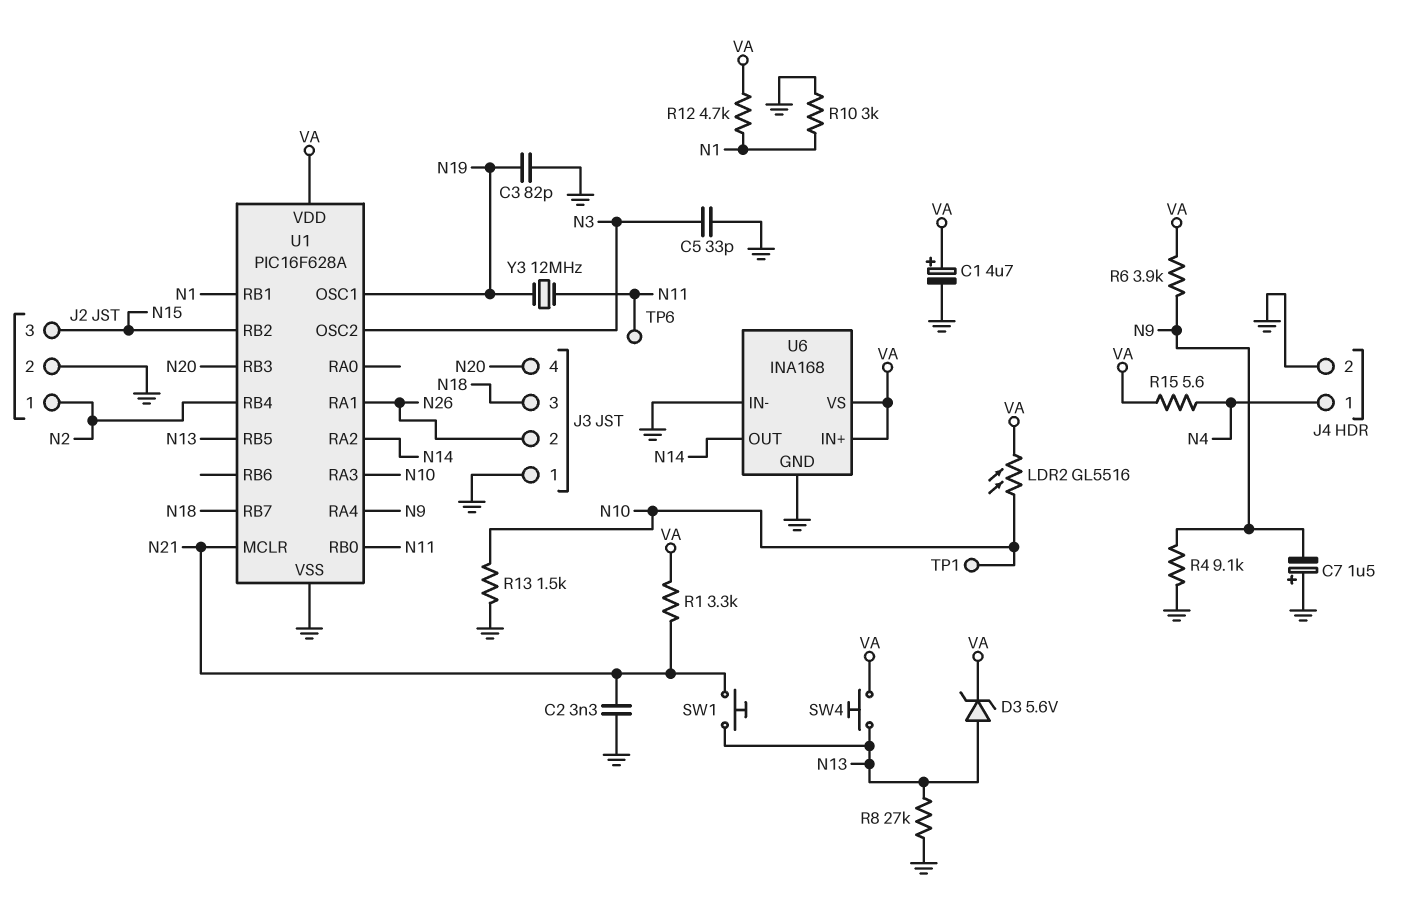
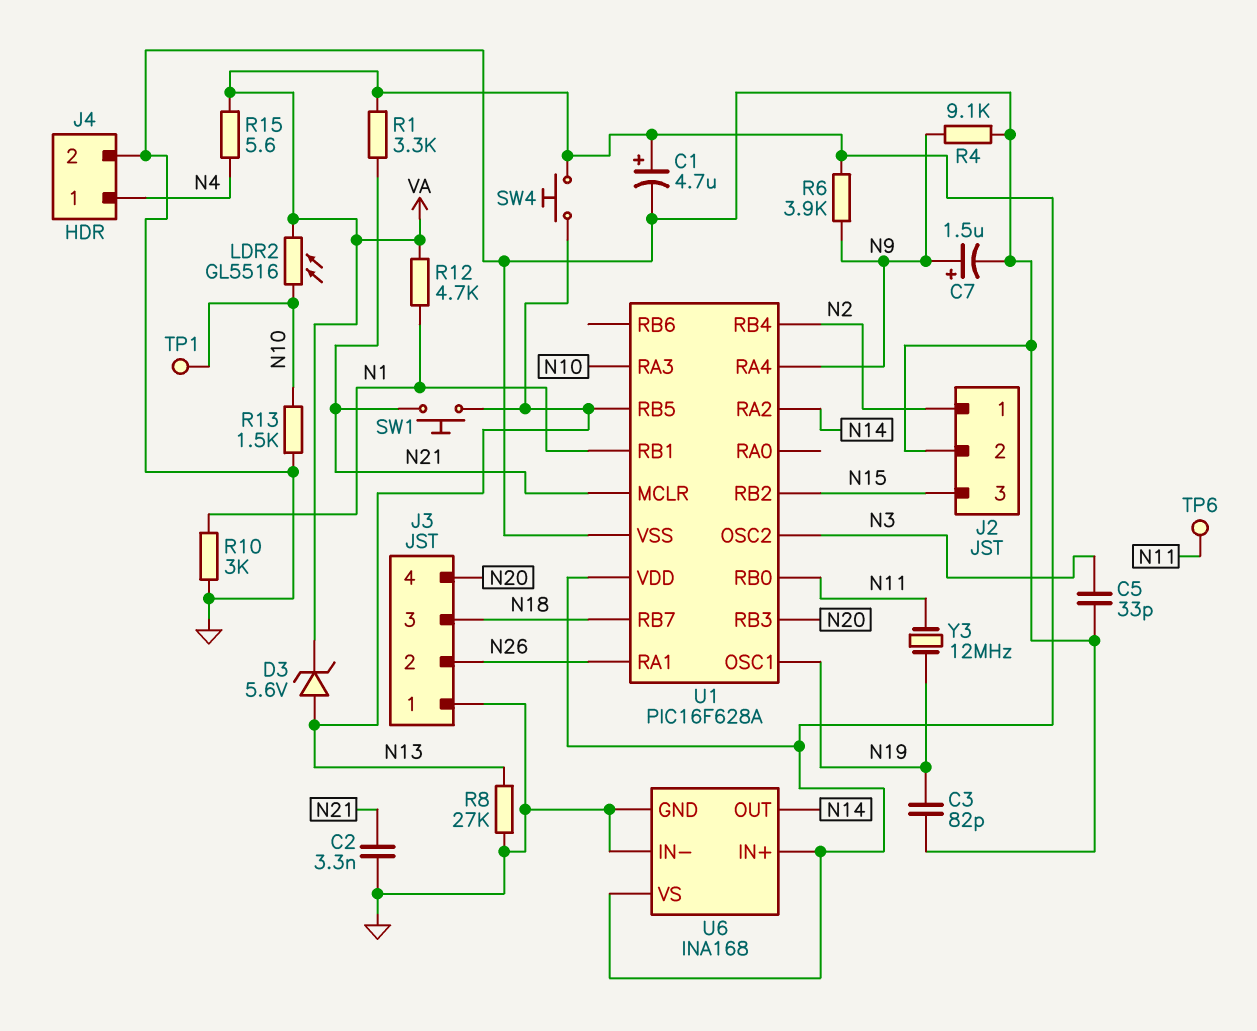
C7: 1.5uF (plus GND, minus N9) -> 1.5uF (plus N9, minus GND)

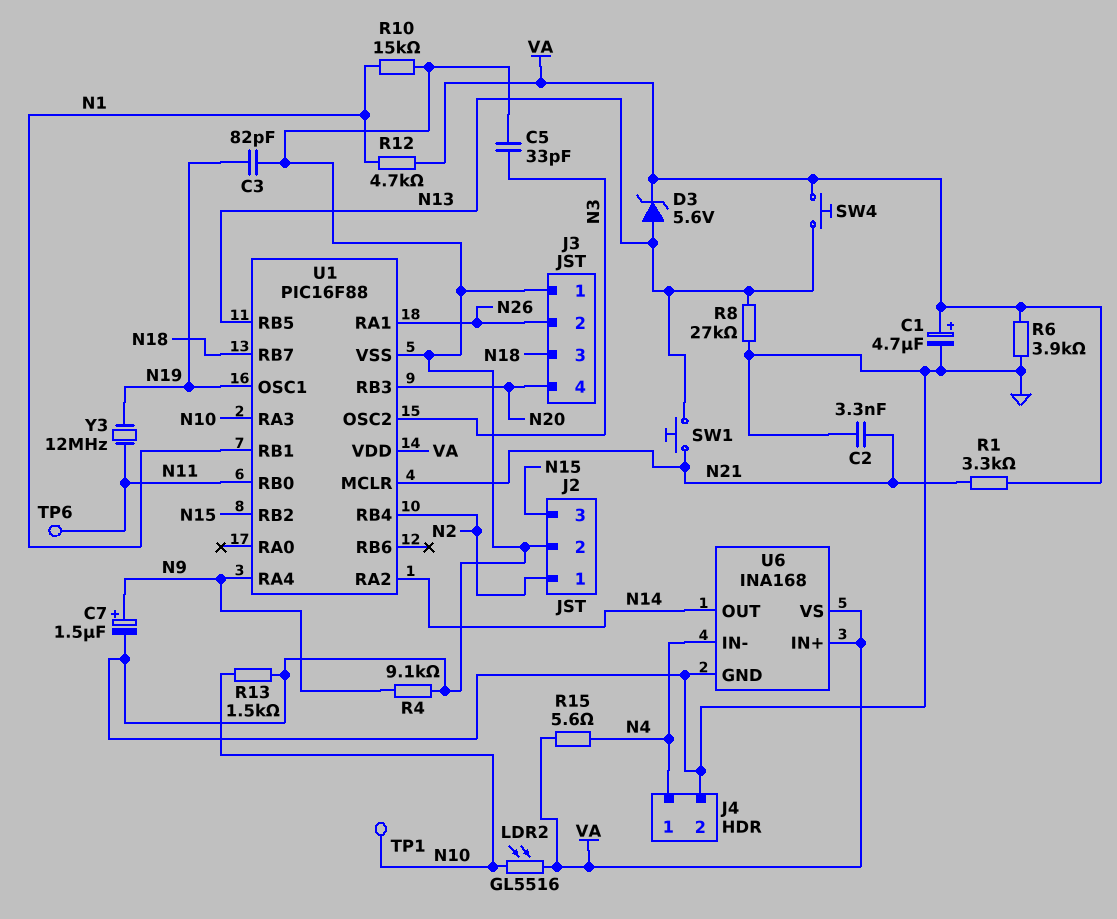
R6: 3.9k (N9, VA) -> 3.9k (GND, VA)
R10: 3k (GND, N1) -> 15k (GND, N1)
U1: PIC16F628A -> PIC16F88
U6 pin IN-: GND -> N4

